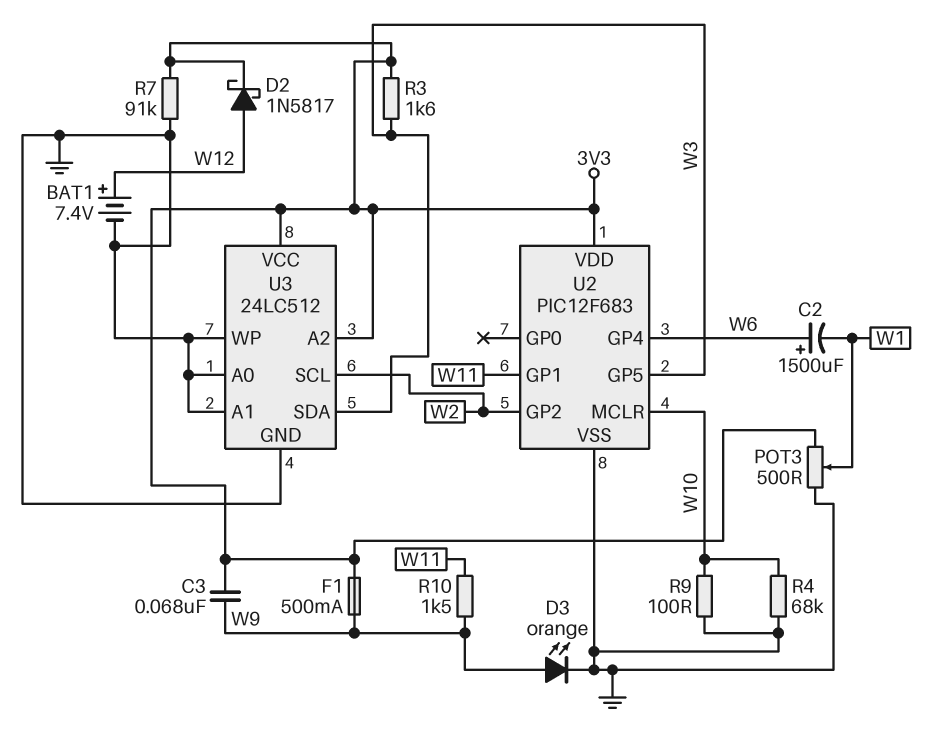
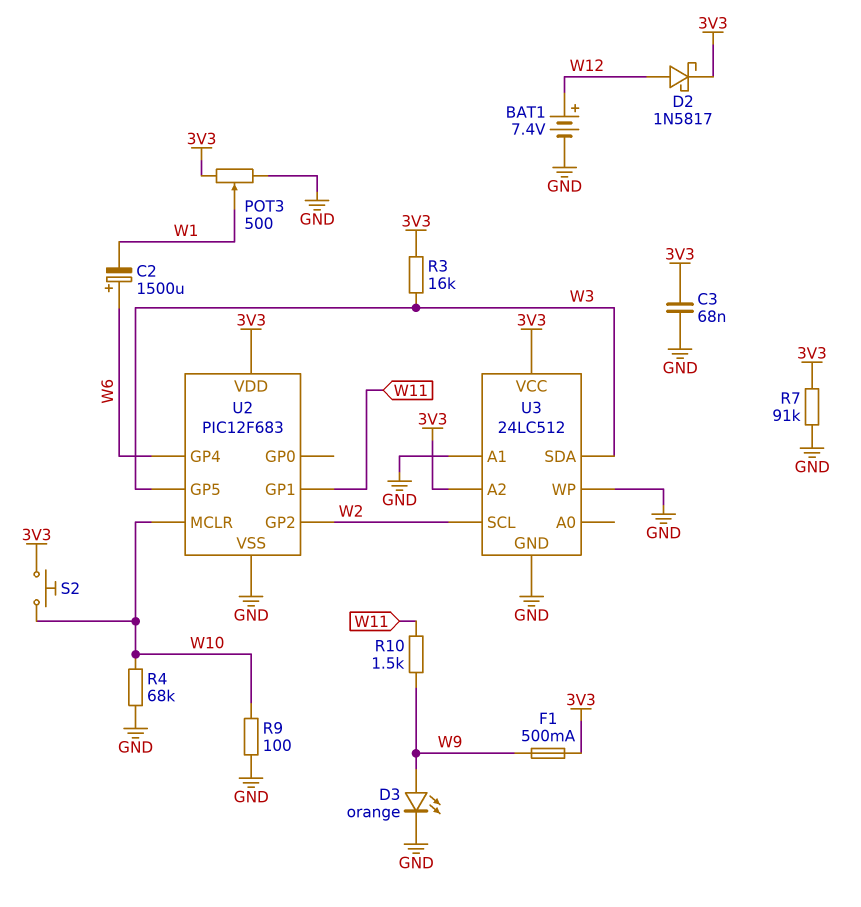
C3: 68nF (3V3, W9) -> 68nF (3V3, GND)
R3: 1.6k (3V3, W3) -> 16k (3V3, W3)
S2: none -> button (3V3, W10)
U3 pin A0: GND -> none

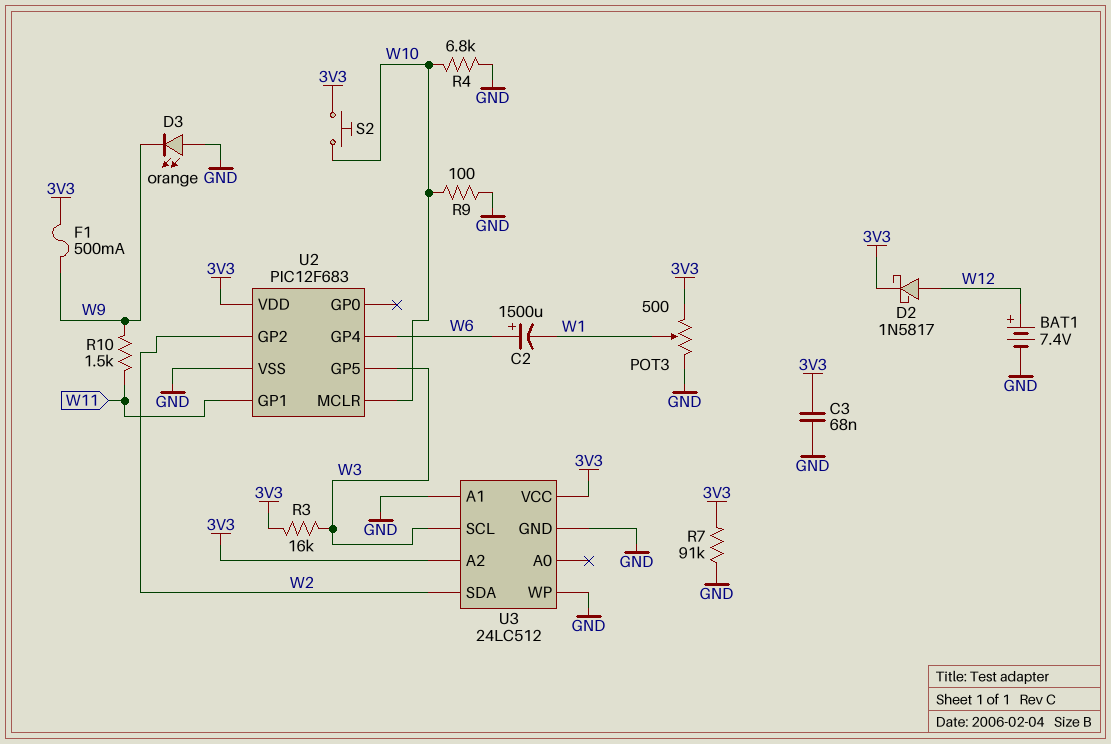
D3: LED orange (A W9, K GND) -> LED orange (A GND, K W9)
R4: 68k (GND, W10) -> 6.8k (GND, W10)
U3 pin SCL: W2 -> W3
U3 pin SDA: W3 -> W2

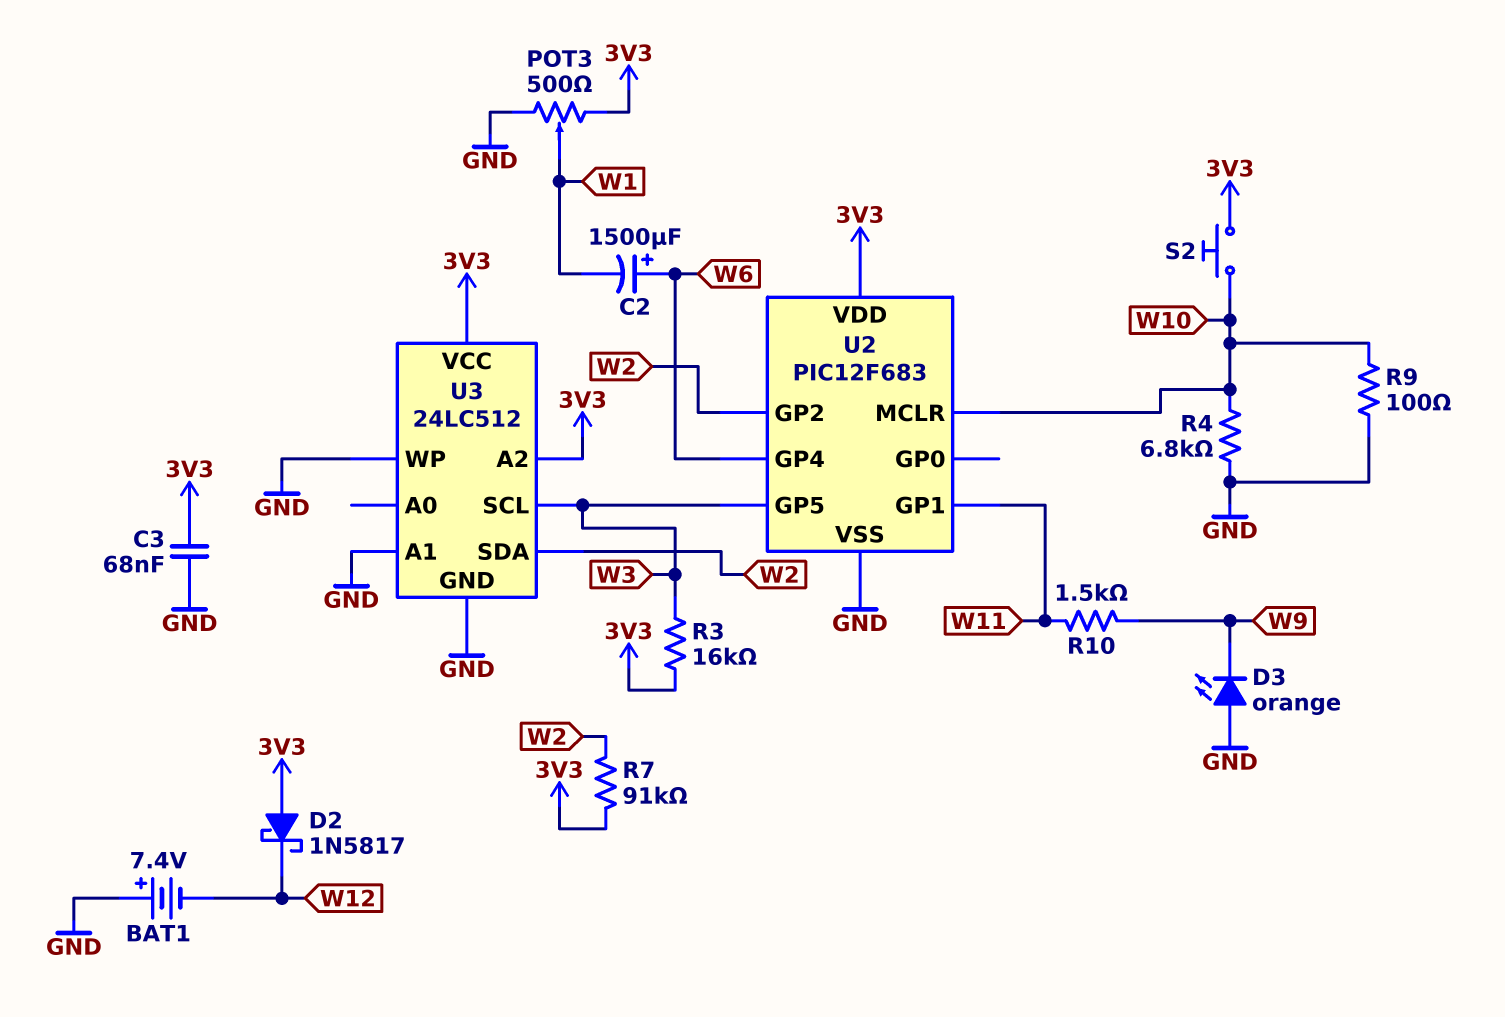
BAT1: 7.4V (plus W12, minus GND) -> 7.4V (plus GND, minus W12)
D2: schottky 1N5817 (A W12, K 3V3) -> schottky 1N5817 (A 3V3, K W12)
F1: 500mA (3V3, W9) -> none
R7: 91k (3V3, GND) -> 91k (3V3, W2)

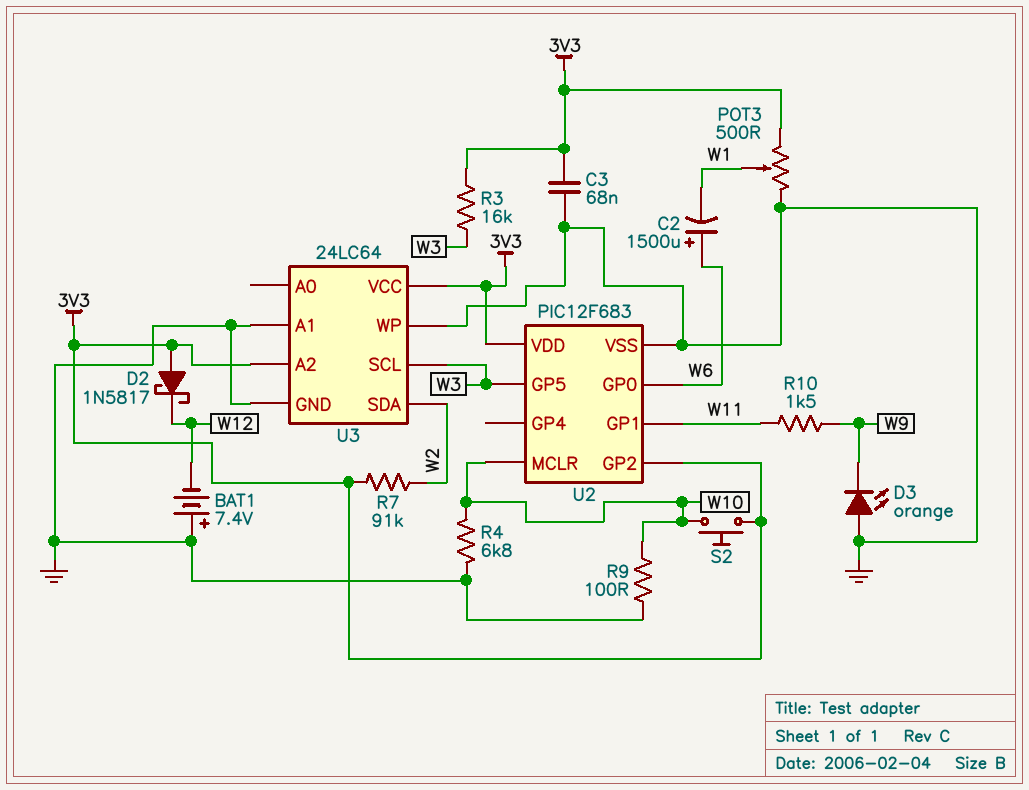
U2 pin GP0: none -> W6
U2 pin GP2: W2 -> 3V3
U2 pin GP4: W6 -> none
U3: 24LC512 -> 24LC64

